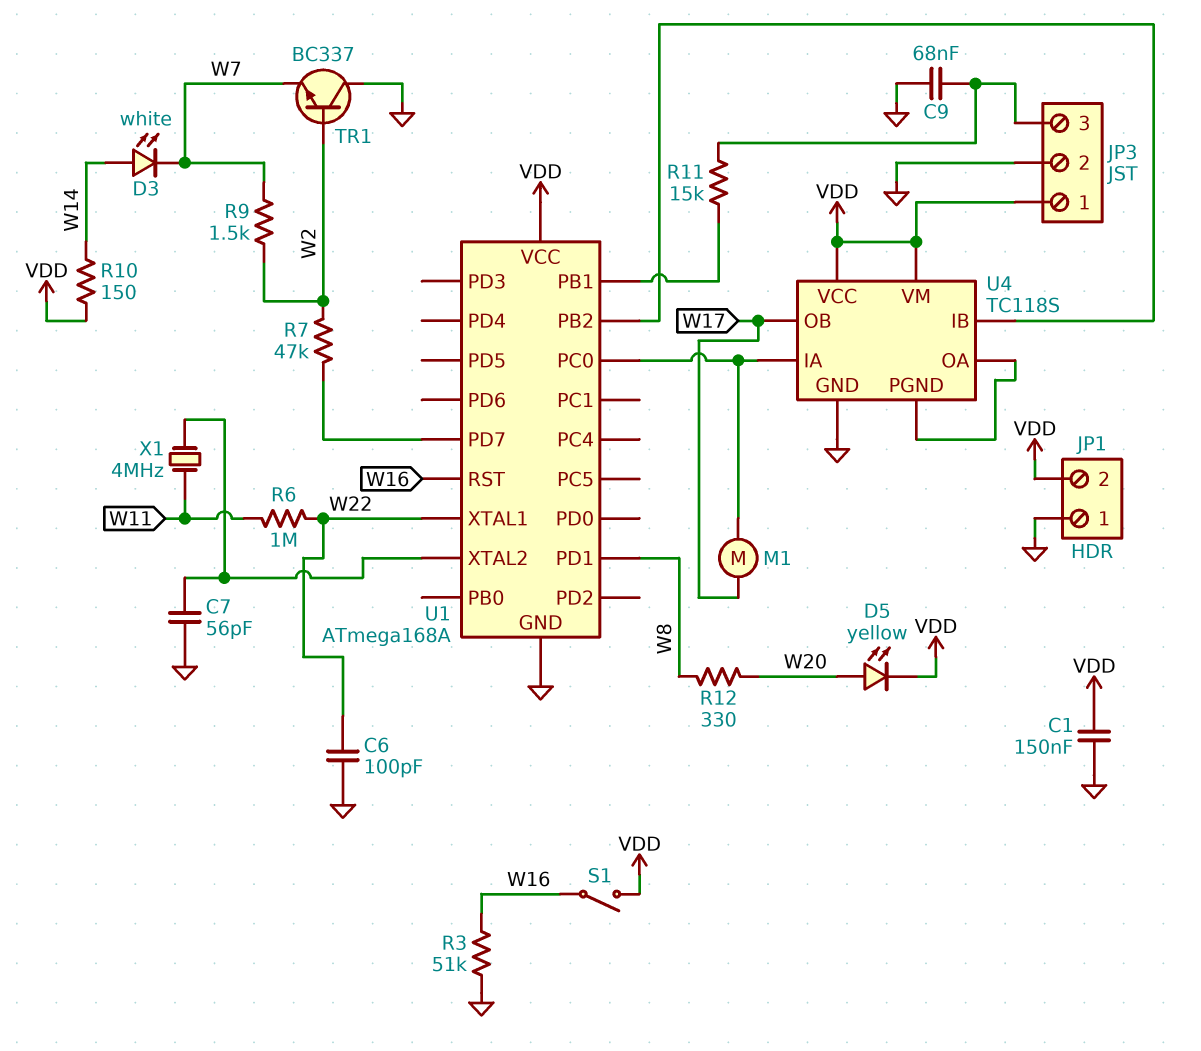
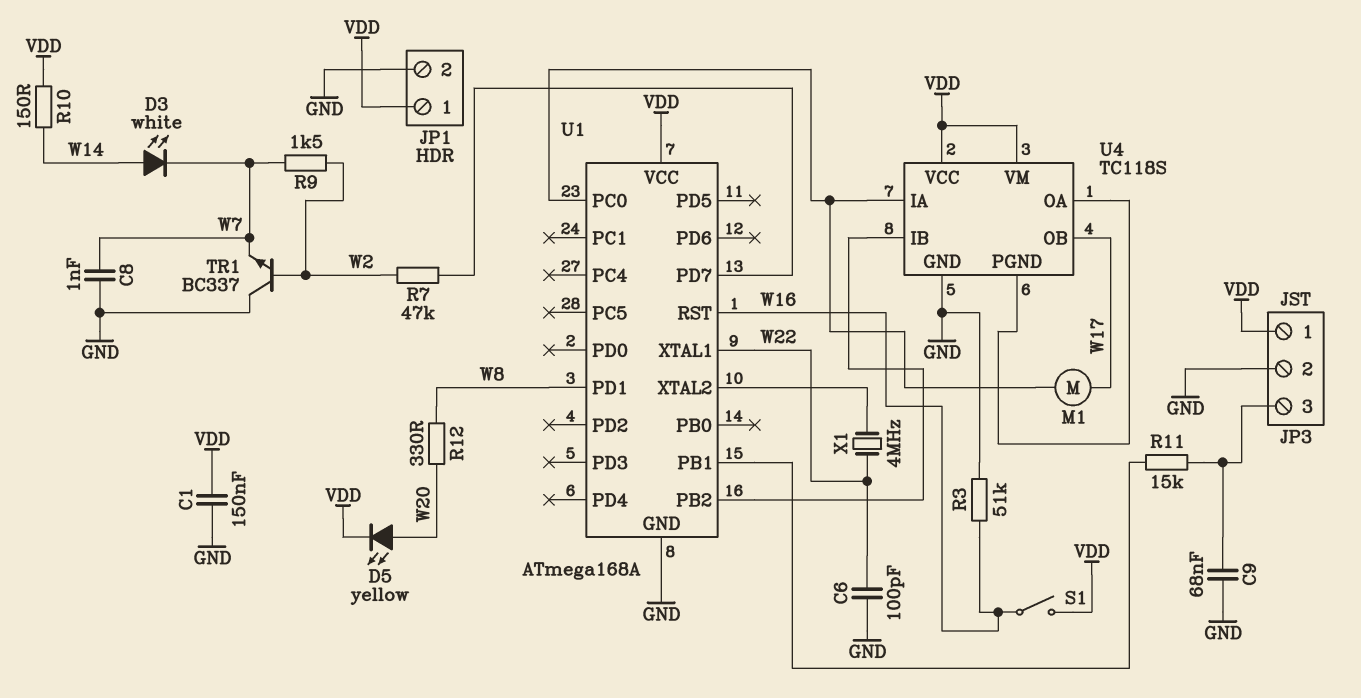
C7: 56pF (GND, U1/XTAL2) -> none
C8: none -> 1nF (GND, W7)
JP1 pin 1: GND -> VDD
JP1 pin 2: VDD -> GND
R6: 1M (W11, W22) -> none
X1: 4MHz (U1/XTAL2, W11) -> 4MHz (U1/XTAL2, W22)

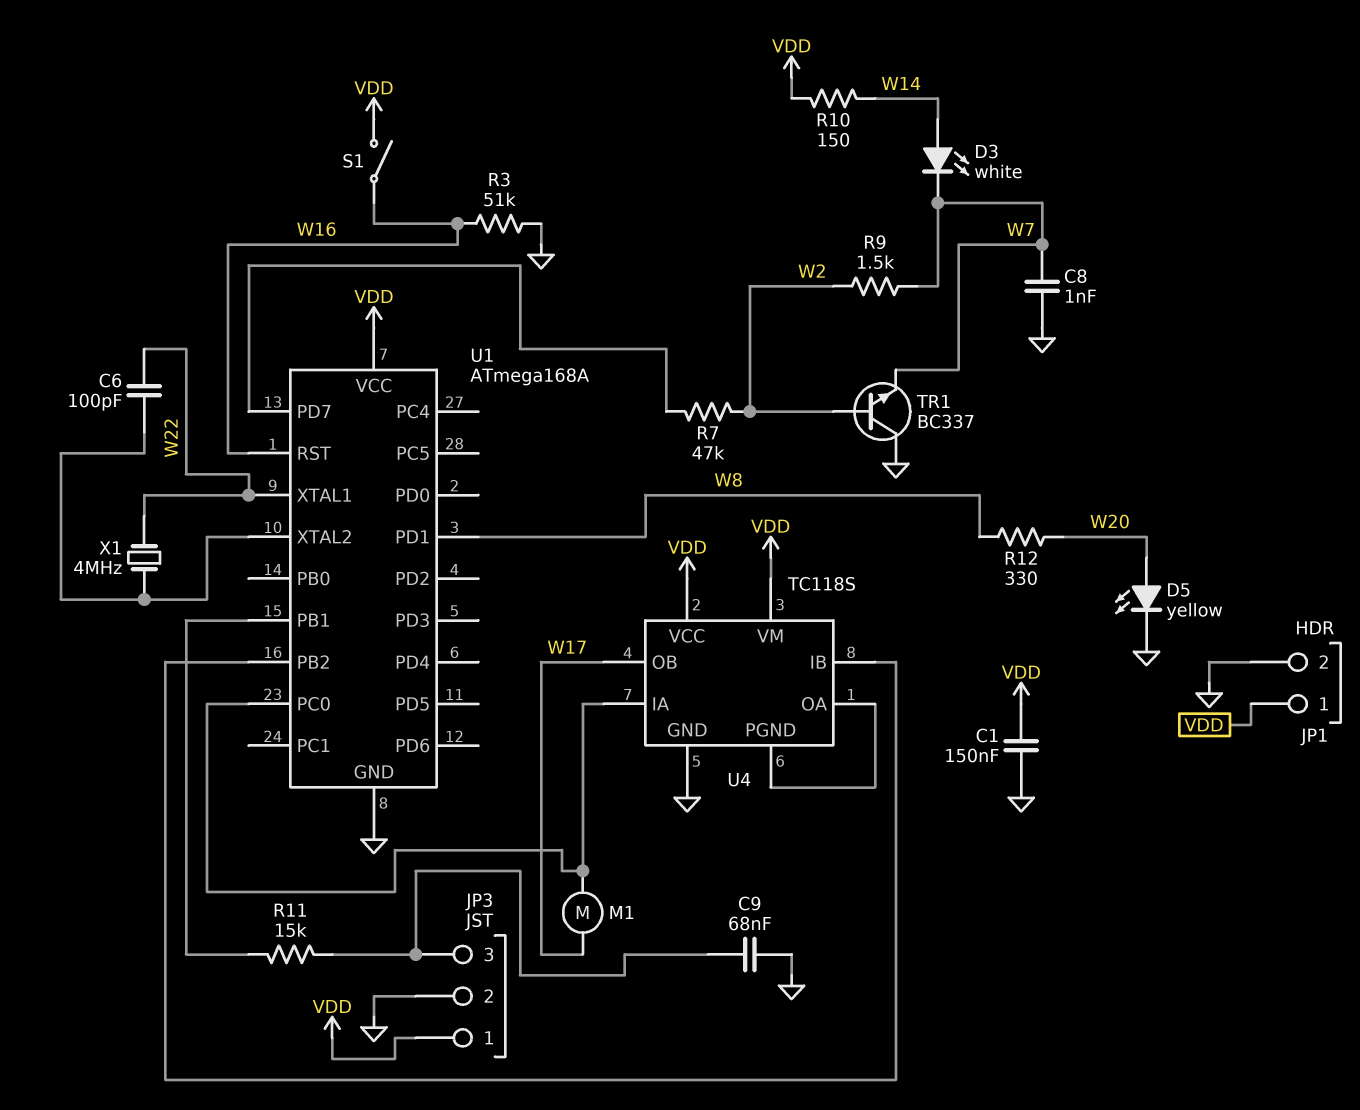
C6: 100pF (GND, W22) -> 100pF (U1/XTAL2, W22)
D5: LED yellow (A W20, K VDD) -> LED yellow (A W20, K GND)

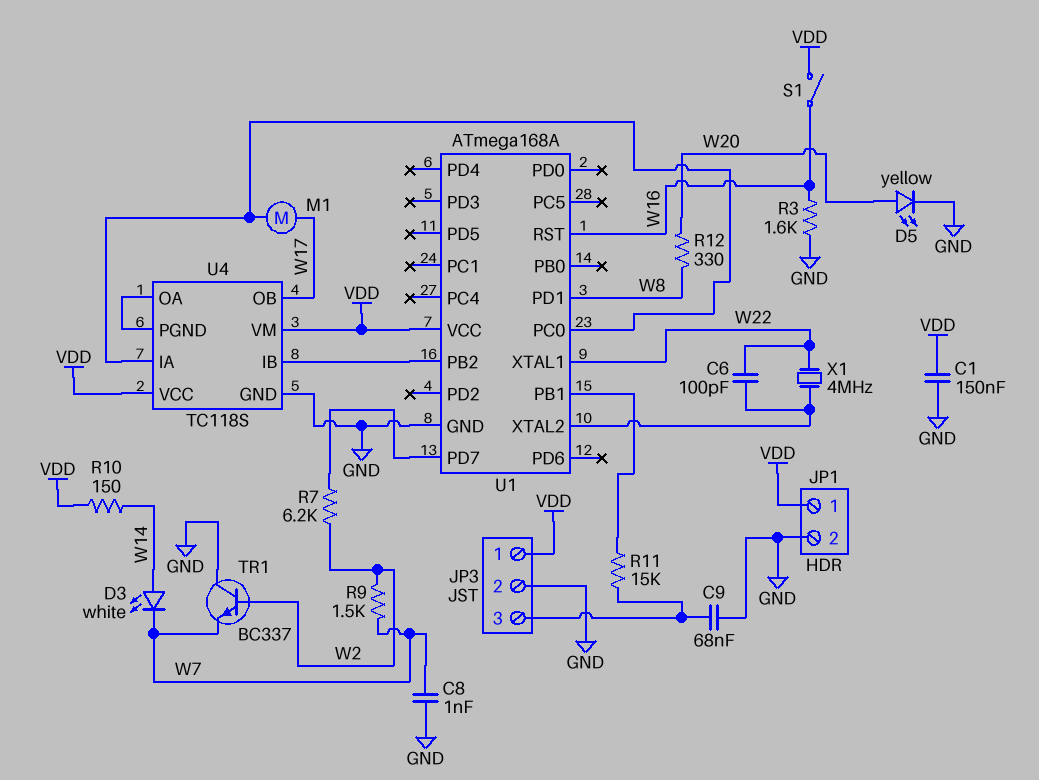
R3: 51k (GND, W16) -> 1.6k (GND, W16)
R7: 47k (U1/PD7, W2) -> 6.2k (U1/PD7, W2)

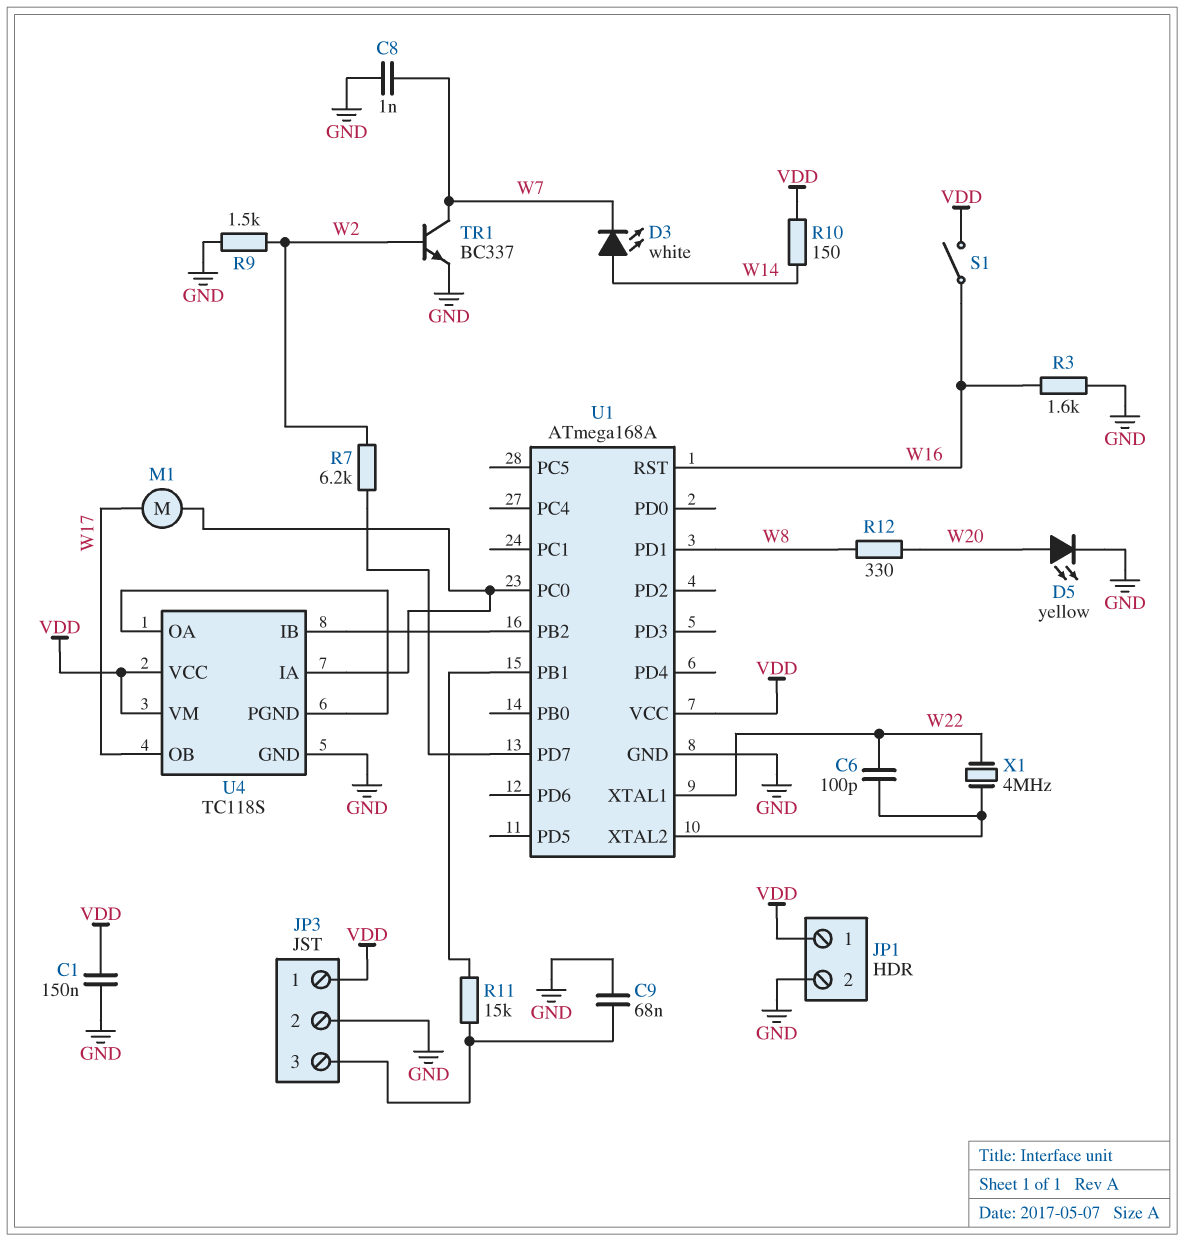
R9: 1.5k (W2, W7) -> 1.5k (GND, W2)
TR1: NPN BC337 (B W2, C GND, E W7) -> NPN BC337 (B W2, C W7, E GND)

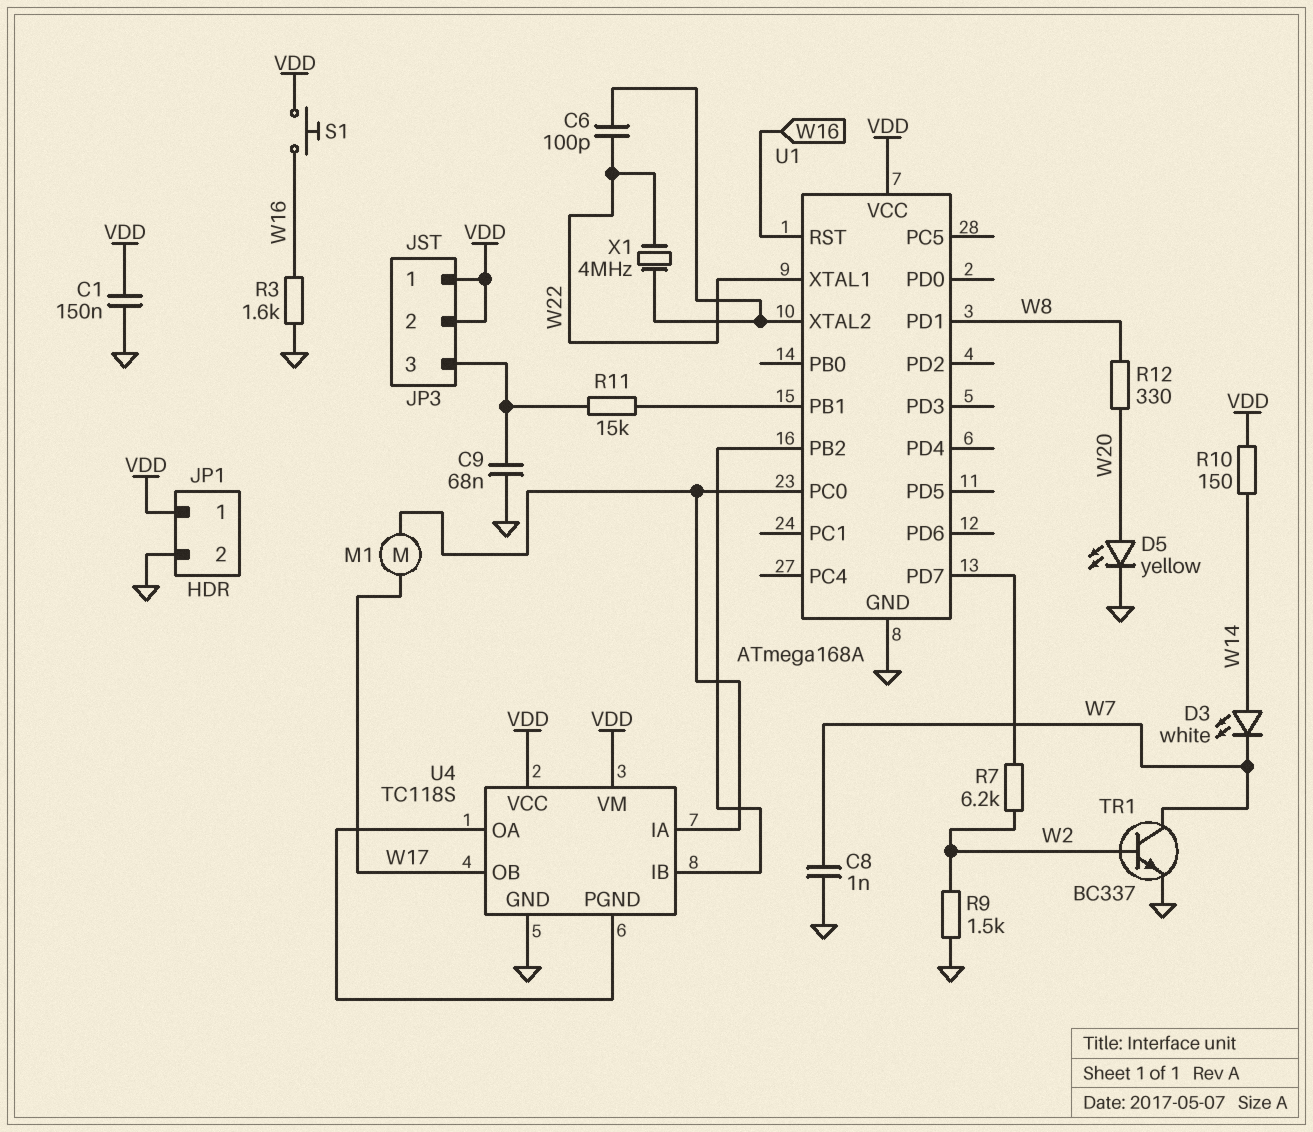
JP3 pin 2: GND -> VDD
S1: switch (VDD, W16) -> button (VDD, W16)

